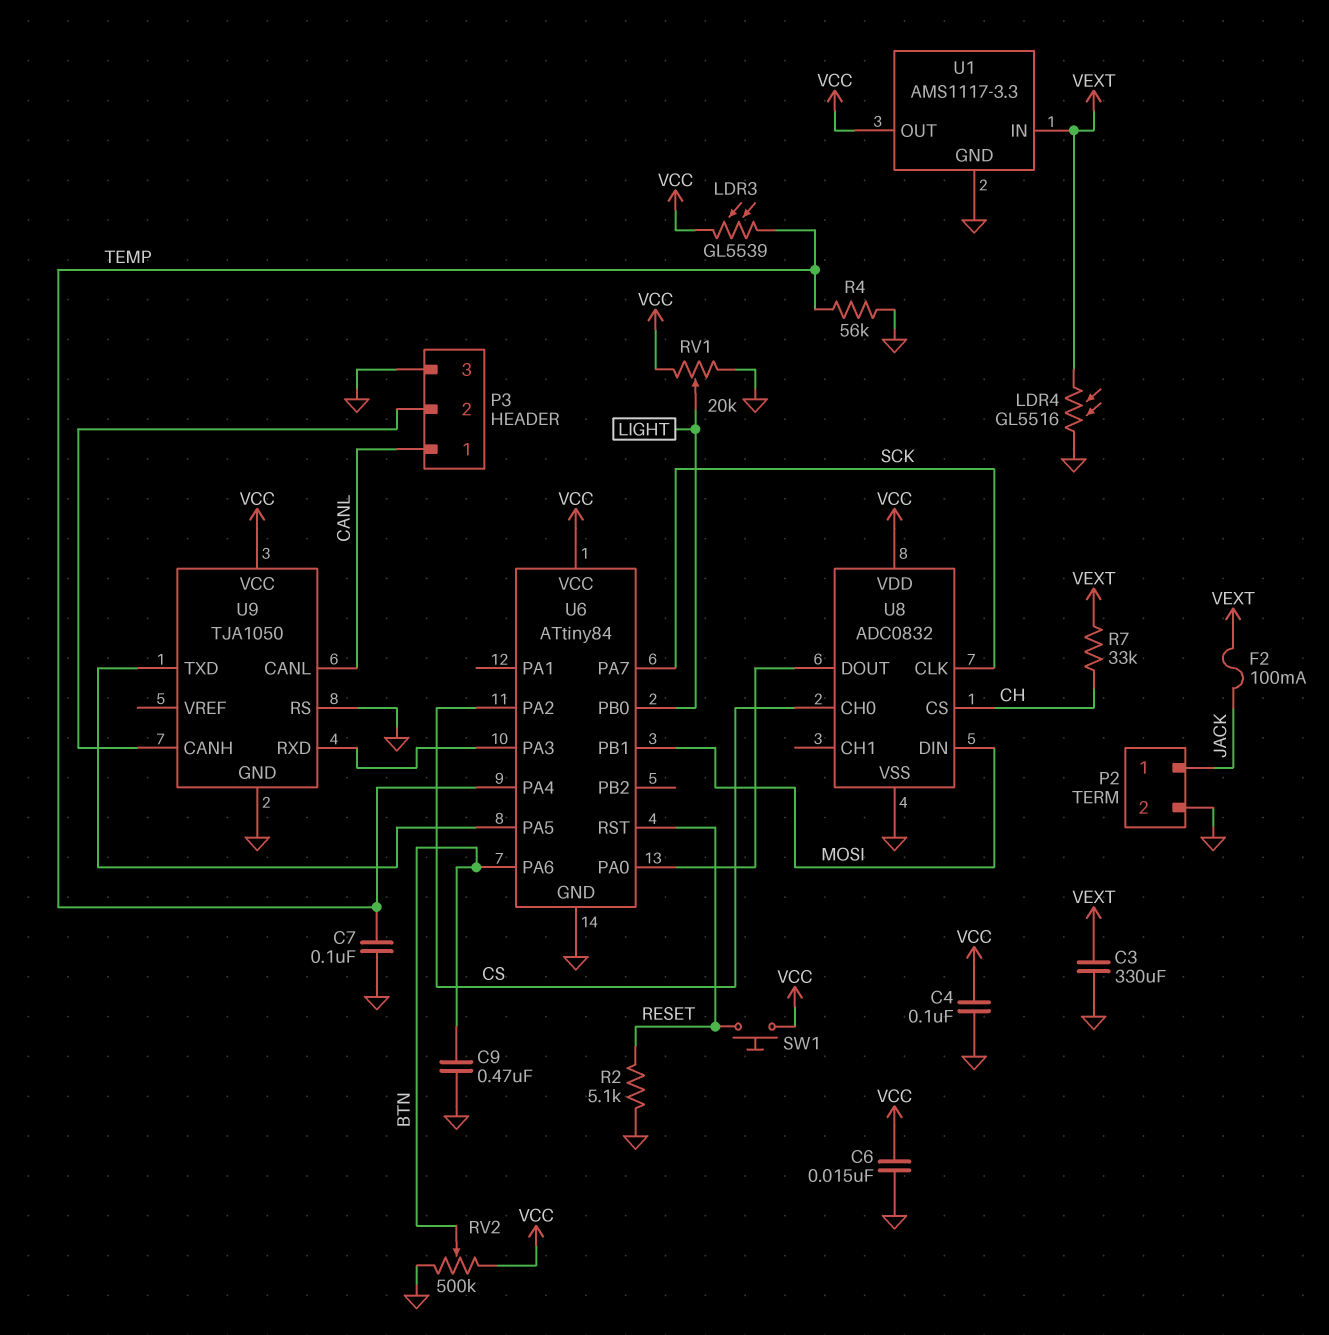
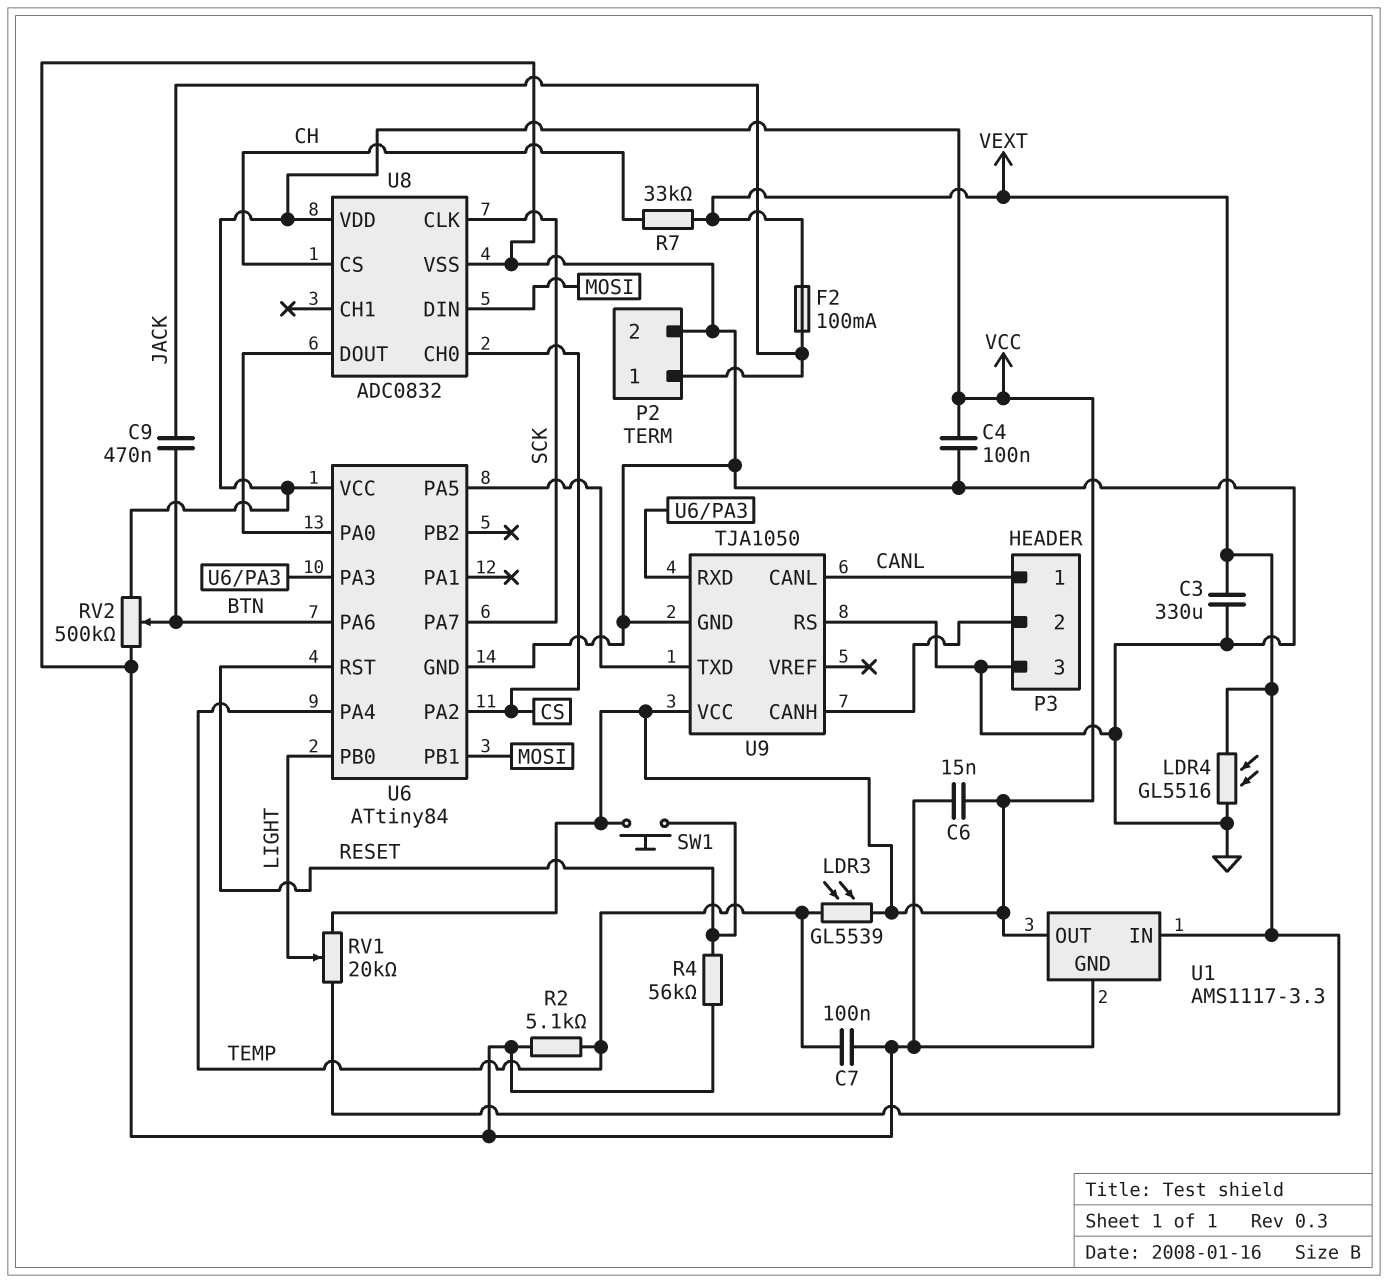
C9: 470nF (BTN, GND) -> 470nF (BTN, JACK)
R2: 5.1k (GND, RESET) -> 5.1k (GND, TEMP)
R4: 56k (GND, TEMP) -> 56k (GND, RESET)
RV1: 20k (GND, VCC, wiper LIGHT) -> 20k (VCC, VEXT, wiper LIGHT)

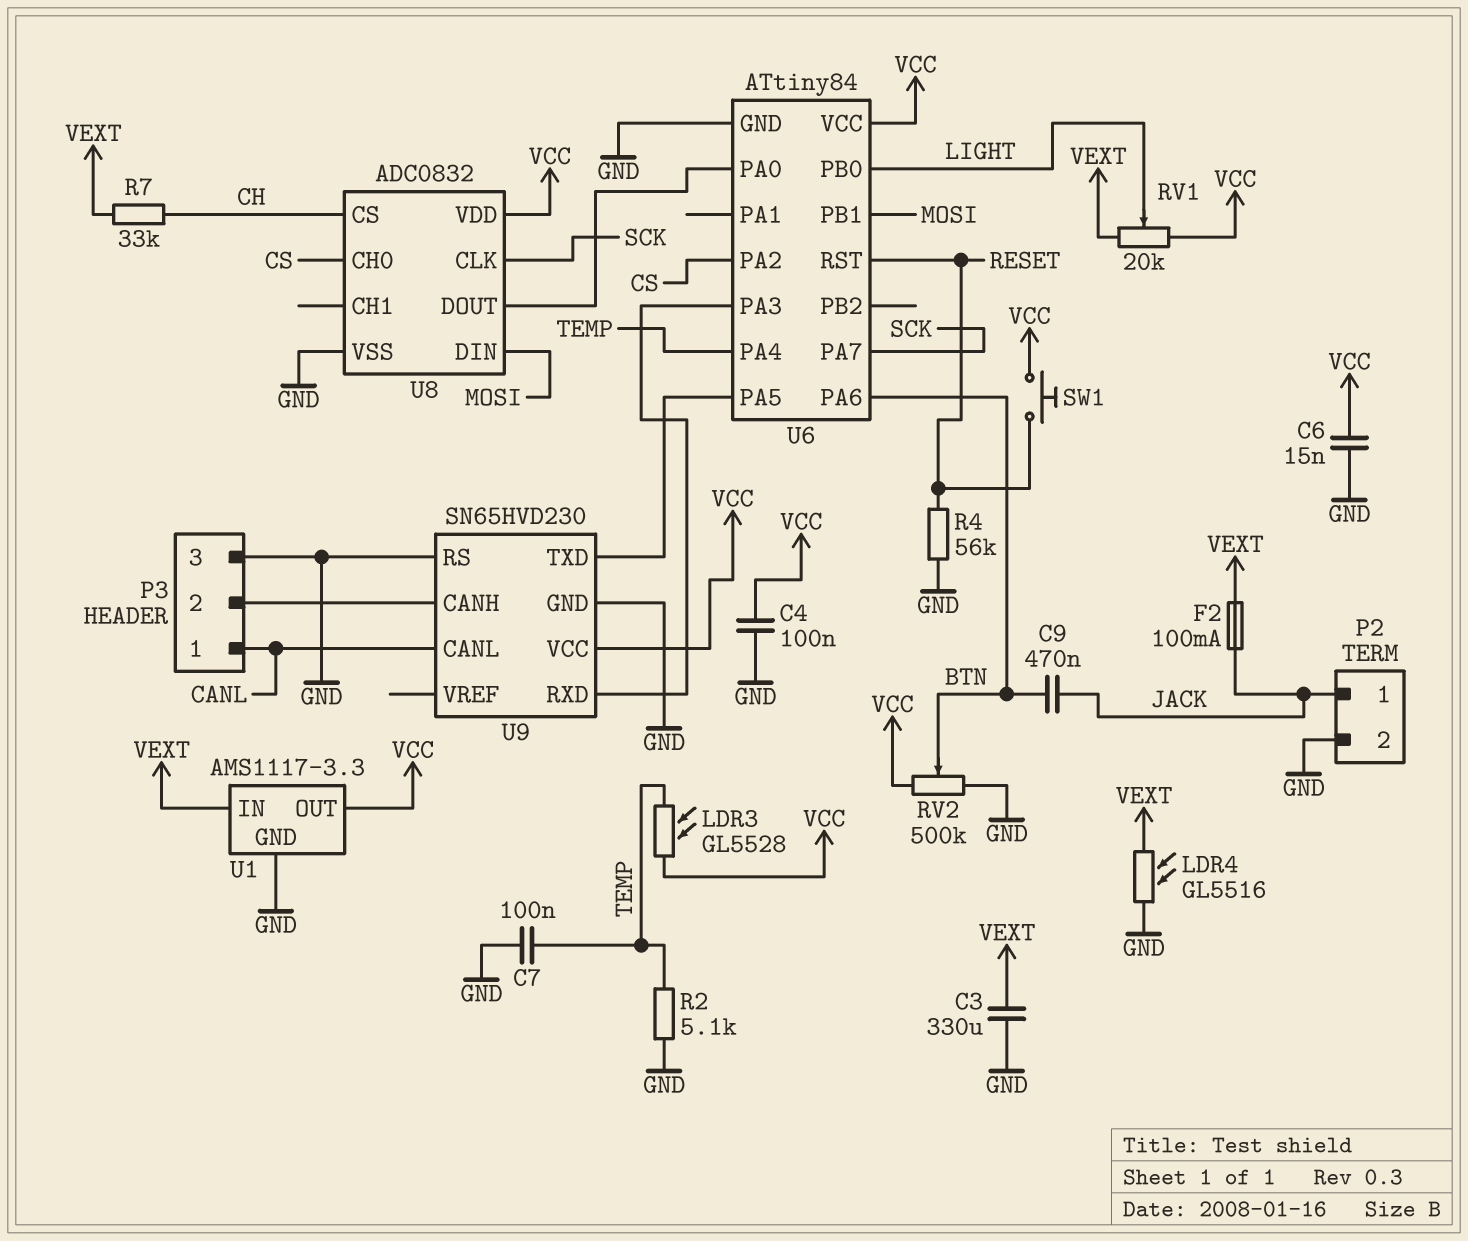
LDR3: GL5539 (TEMP, VCC) -> GL5528 (TEMP, VCC)
U9: TJA1050 -> SN65HVD230

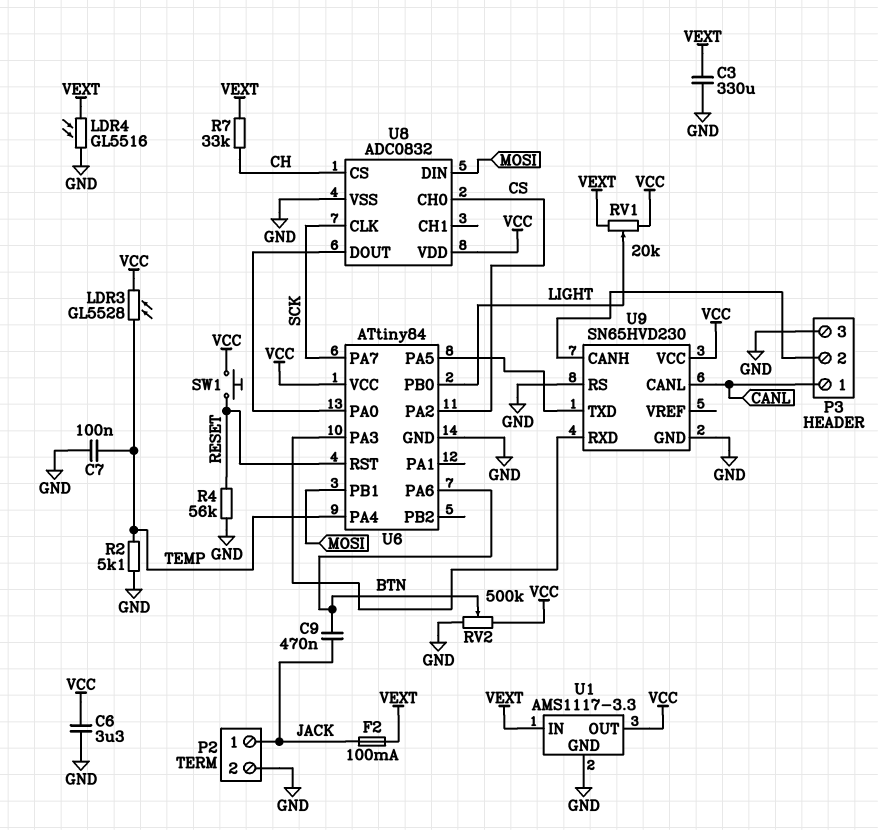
C4: 100nF (GND, VCC) -> none
C6: 15nF (GND, VCC) -> 3.3uF (GND, VCC)

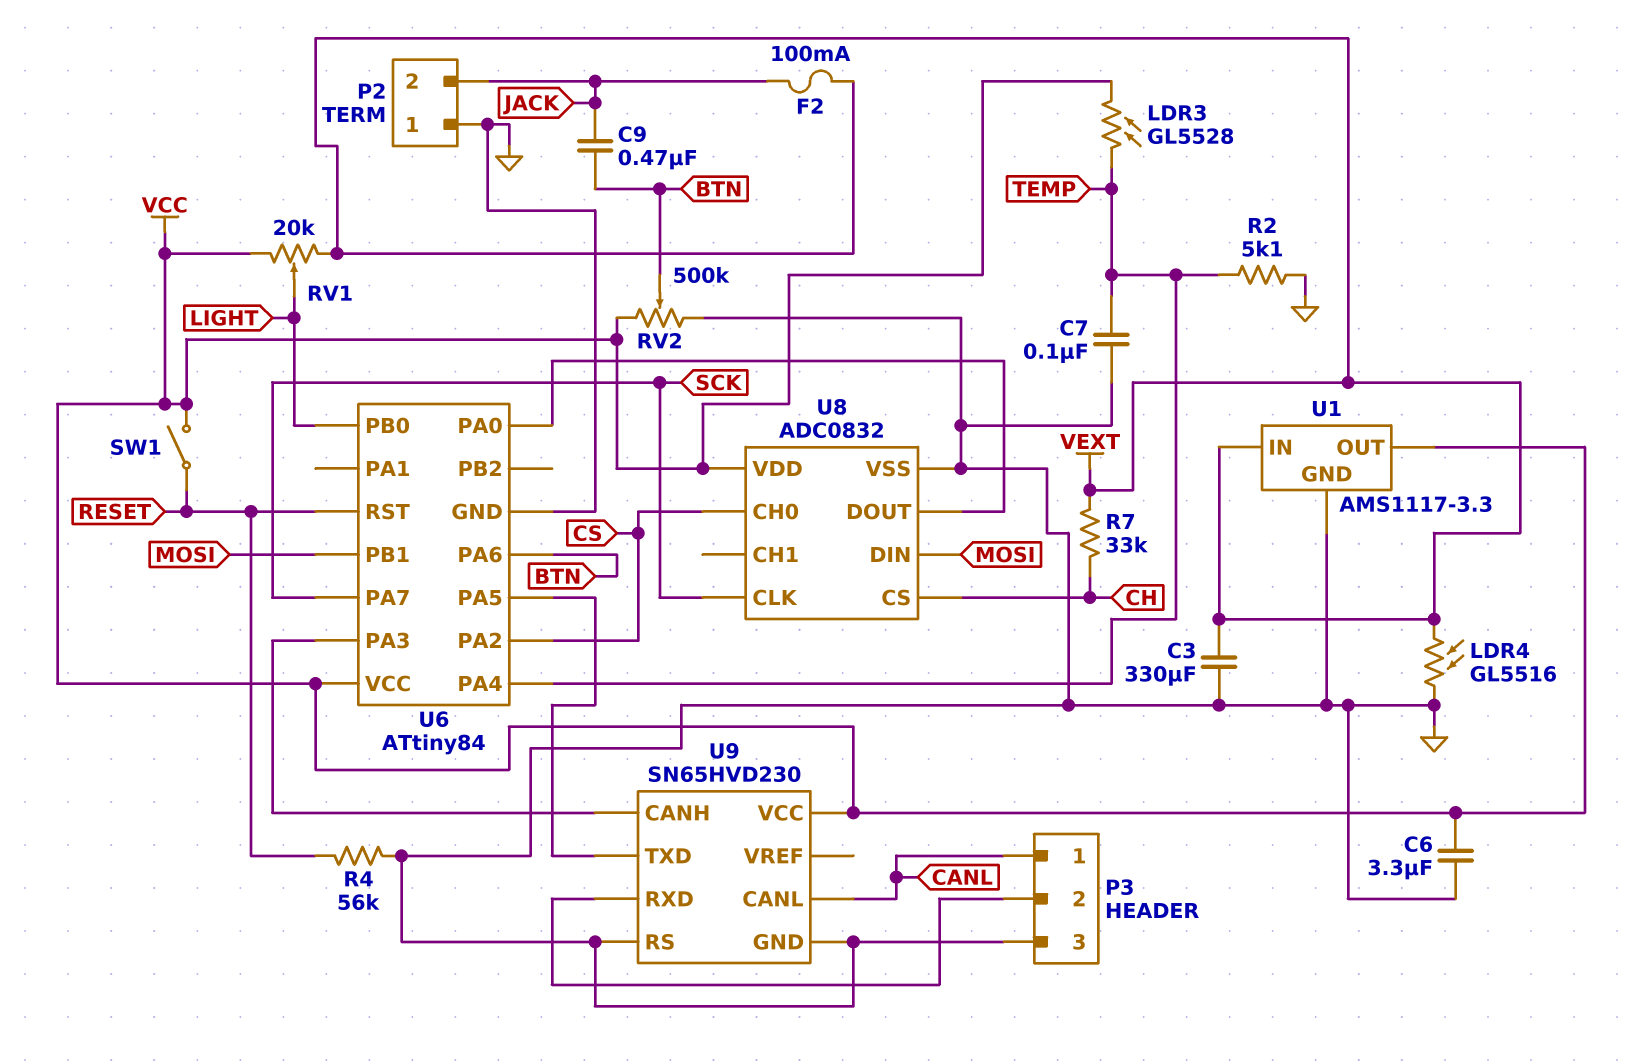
P2 pin 1: JACK -> GND
P2 pin 2: GND -> JACK
SW1: button (RESET, VCC) -> switch (RESET, VCC)
U9 pin CANH: P3/2 -> U6/PA3
U9 pin RXD: U6/PA3 -> P3/2

